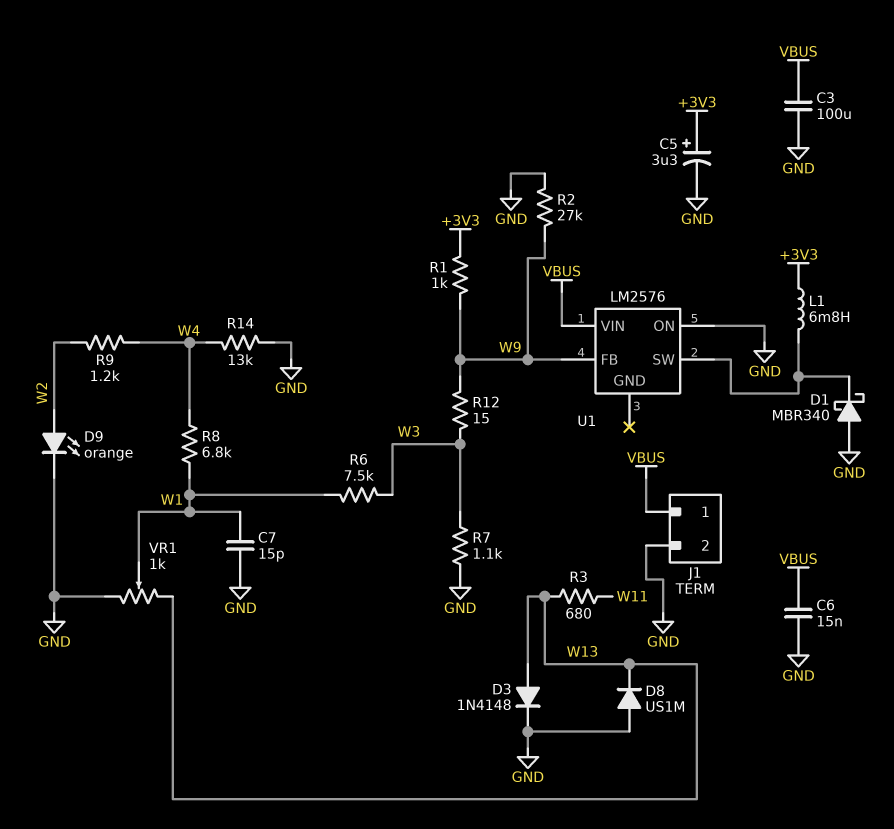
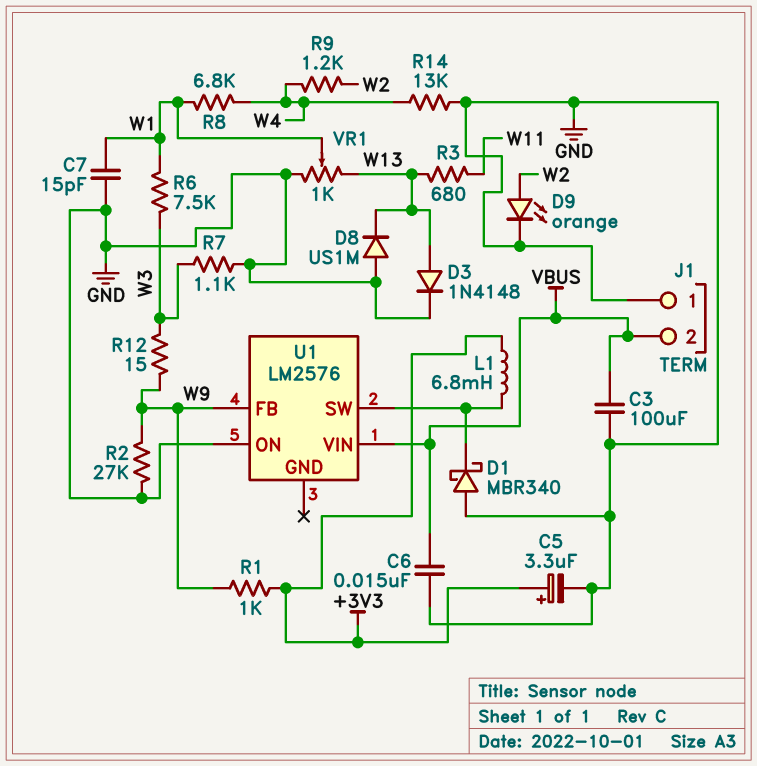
J1 pin 1: VBUS -> GND
J1 pin 2: GND -> VBUS

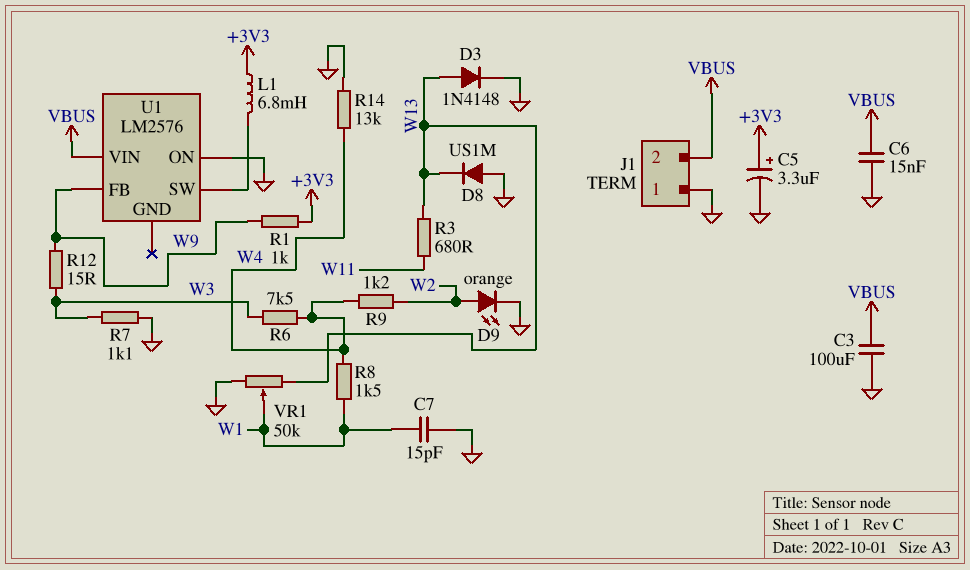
D1: schottky MBR340 (A GND, K U1/SW) -> none
R2: 27k (GND, W9) -> none
R6: 7.5k (W1, W3) -> 7.5k (W3, W4)
R8: 6.8k (W1, W4) -> 1.5k (W1, W4)
VR1: 1k (GND, W13, wiper W1) -> 50k (GND, W13, wiper W1)

